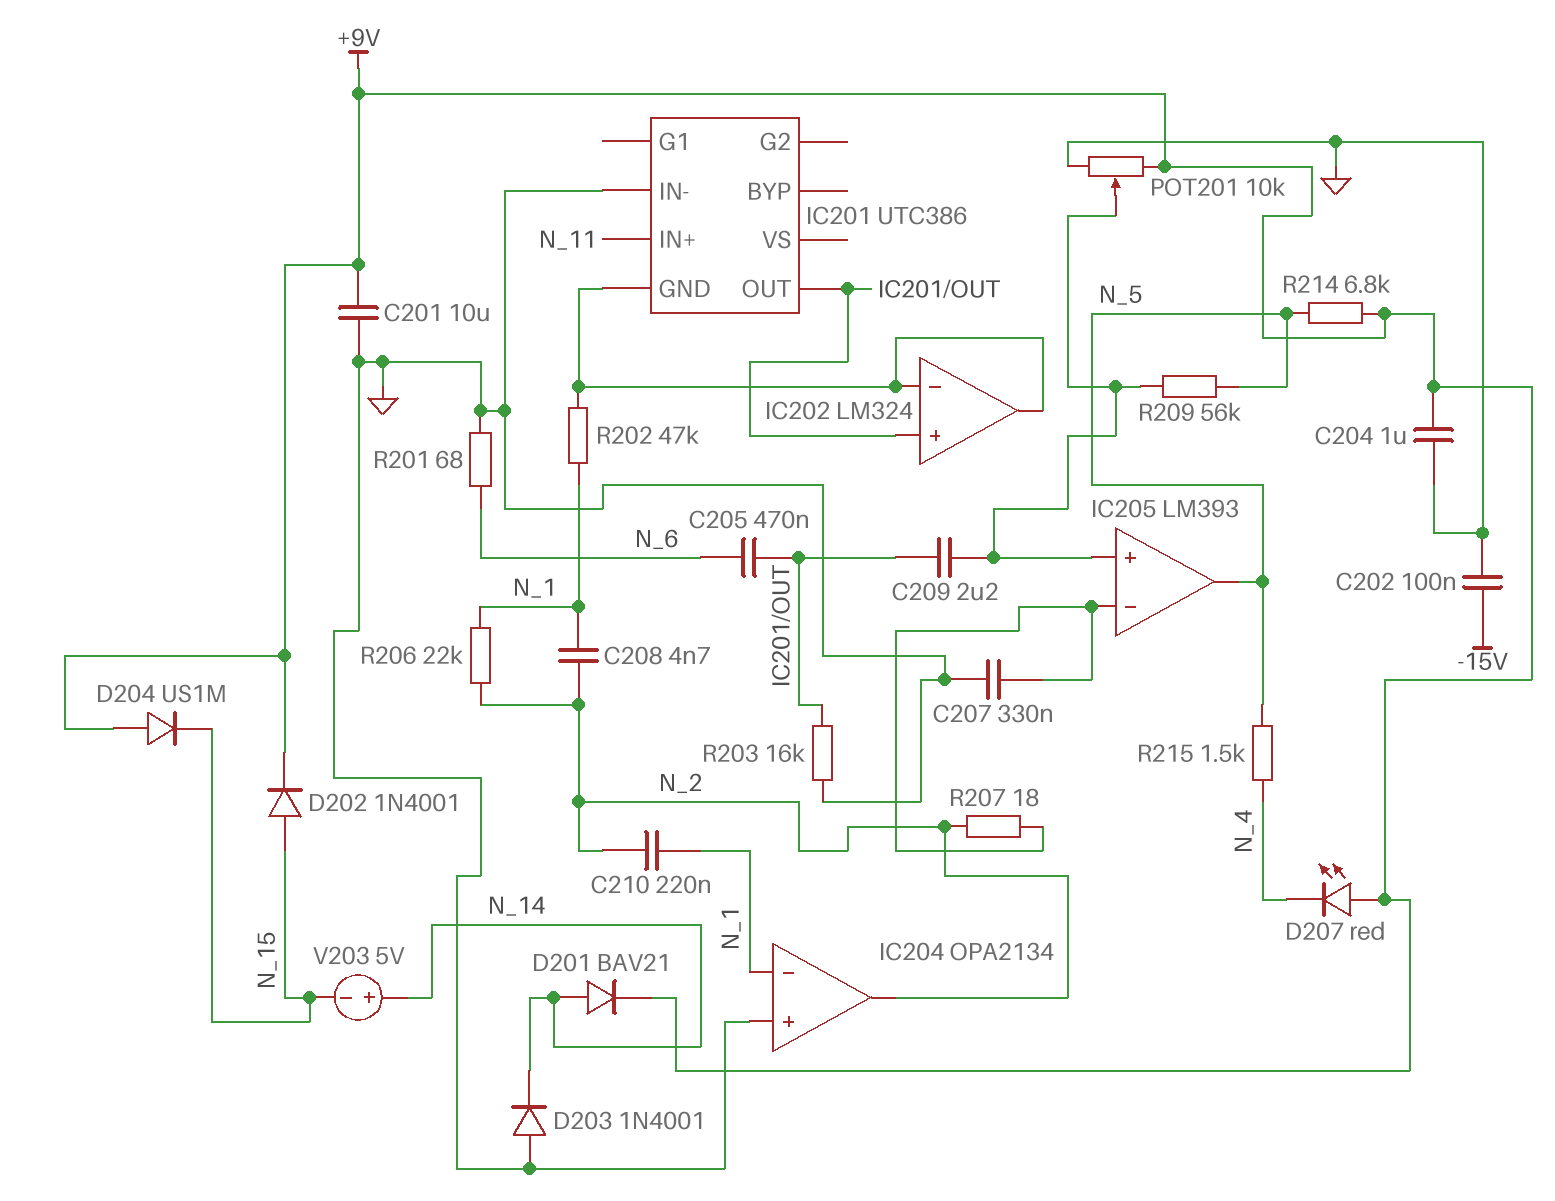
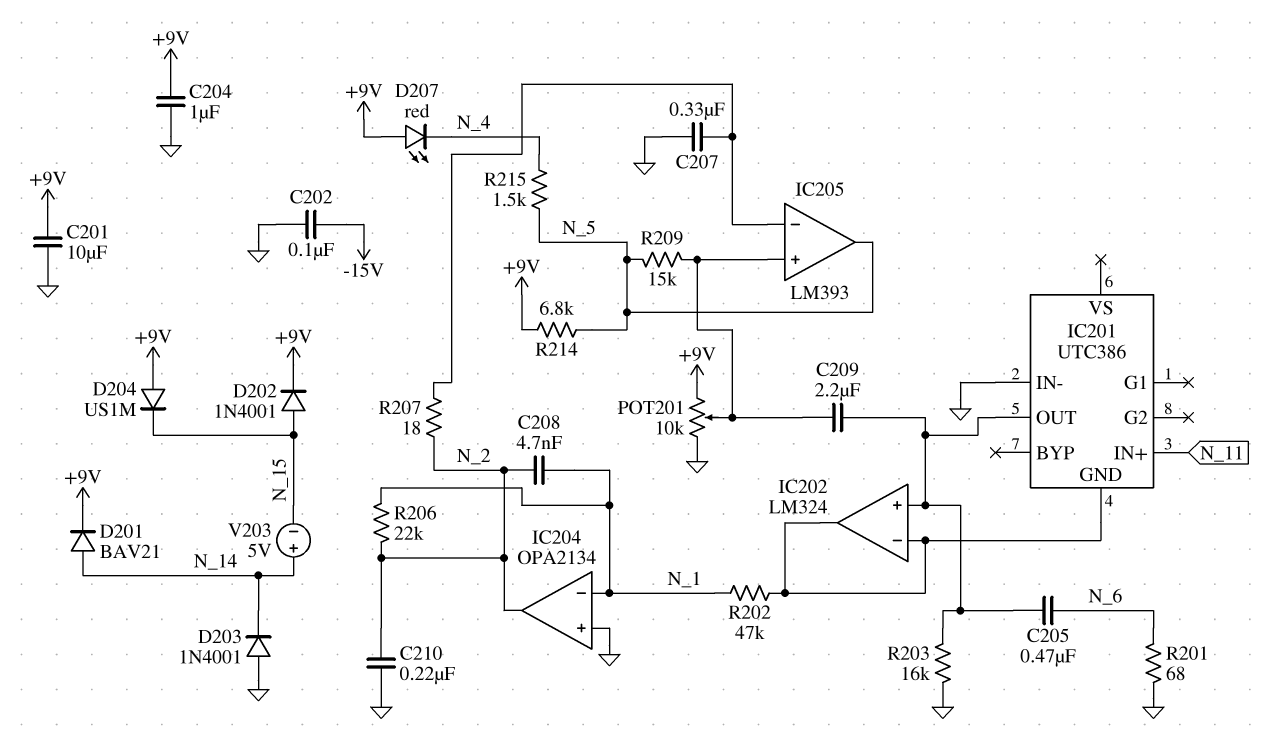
C210: 220nF (N_1, N_2) -> 220nF (GND, N_2)
R209: 56k (IC205/in+, N_5) -> 15k (IC205/in+, N_5)

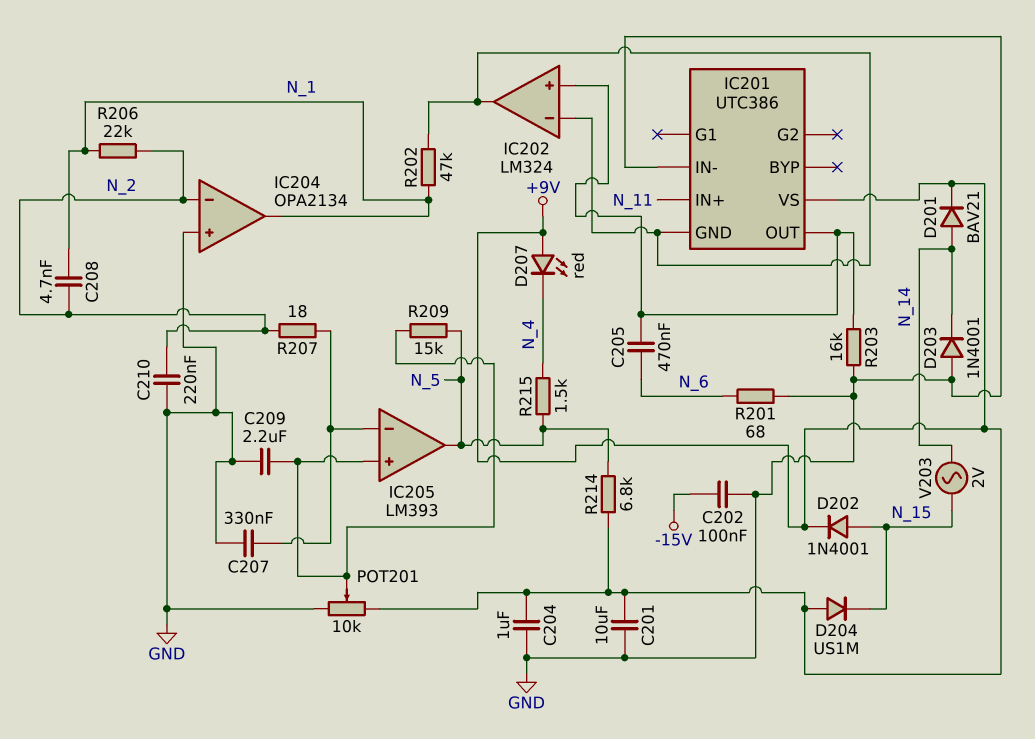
C209: 2.2uF (IC201/OUT, IC205/in+) -> 2.2uF (GND, IC205/in+)
IC201 pin VS: none -> +9V
IC204 pin in-: N_1 -> N_2
IC204 pin out: N_2 -> N_1
V203: 5V (plus N_14, minus N_15) -> AC 2V (N_14, N_15)

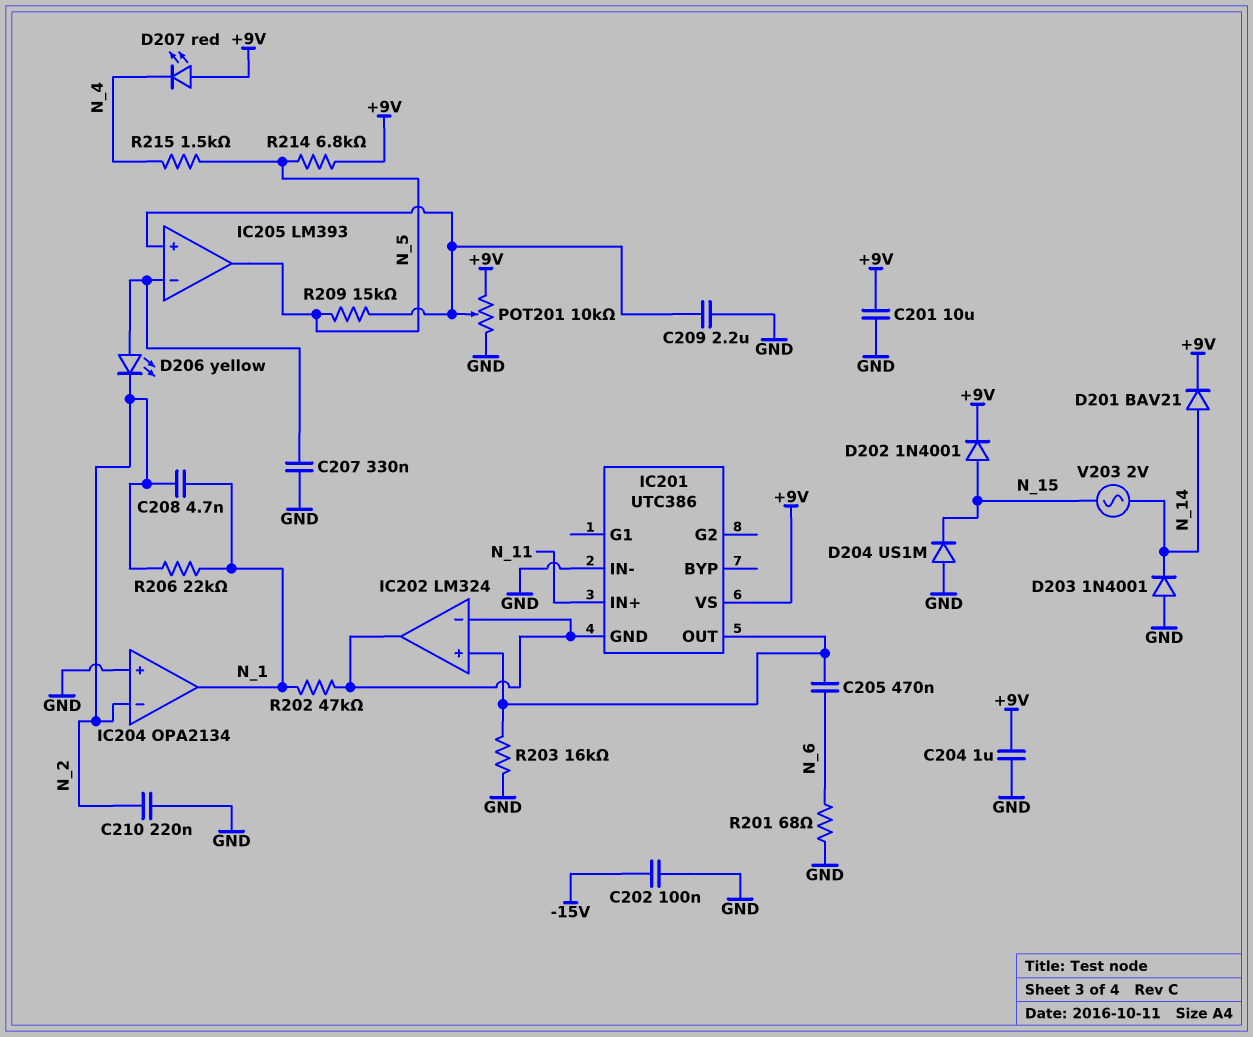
D204: diode US1M (A +9V, K N_15) -> diode US1M (A GND, K N_15)
D206: none -> LED yellow (A IC205/in-, K N_2)
R207: 18 (IC205/in-, N_2) -> none

